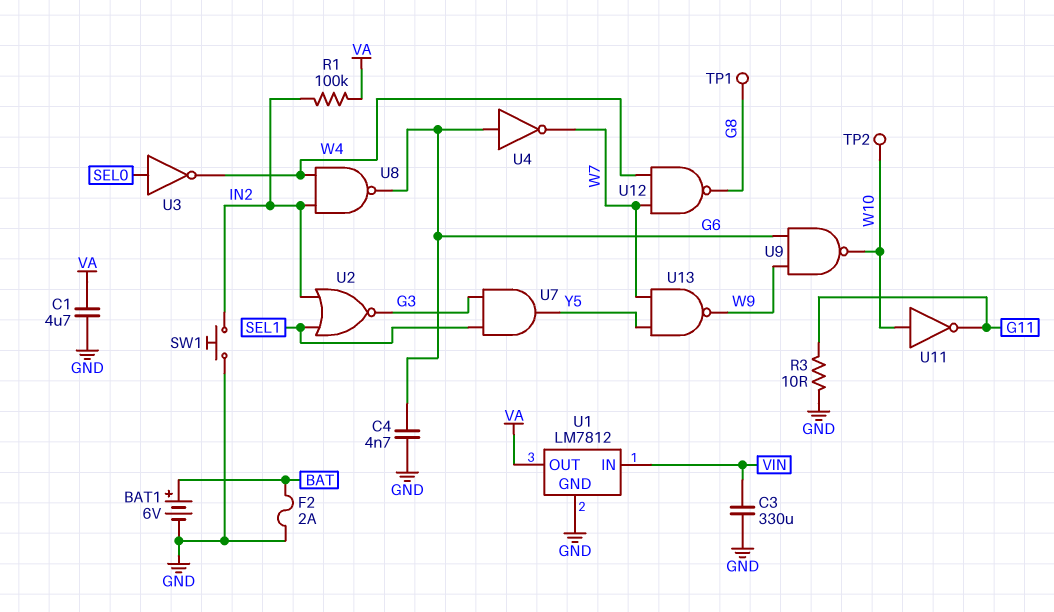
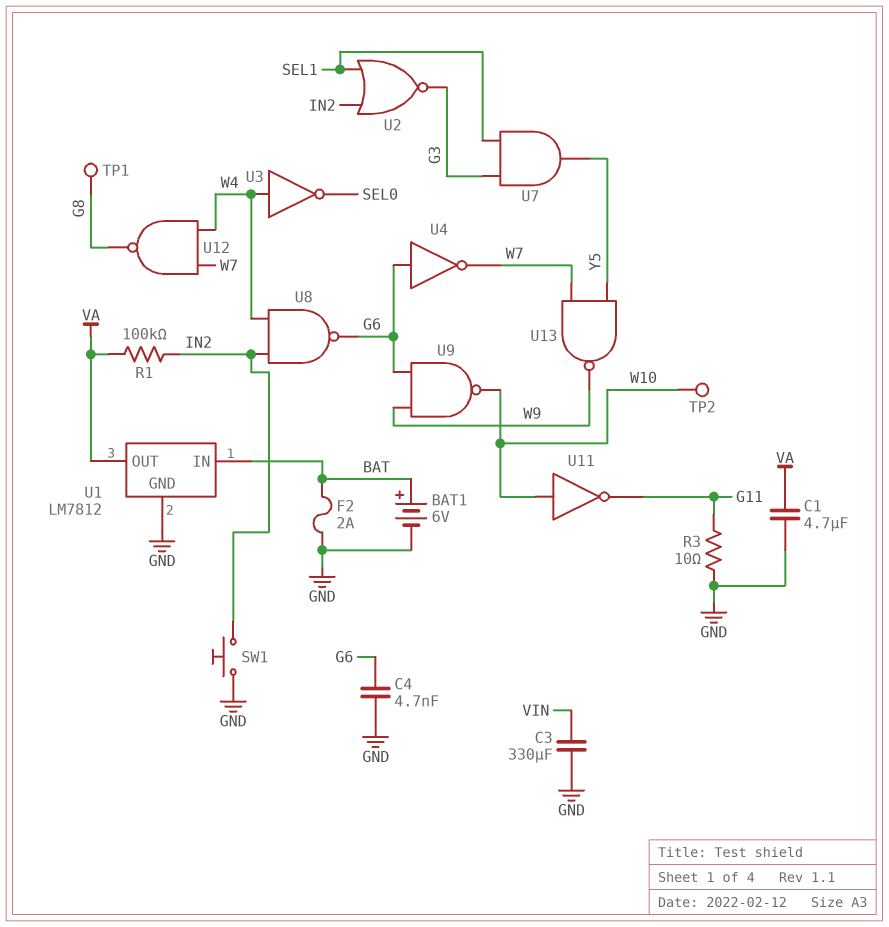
U1 pin IN: VIN -> BAT
U3: NOT (in SEL0, out W4) -> NOT (in W4, out SEL0)

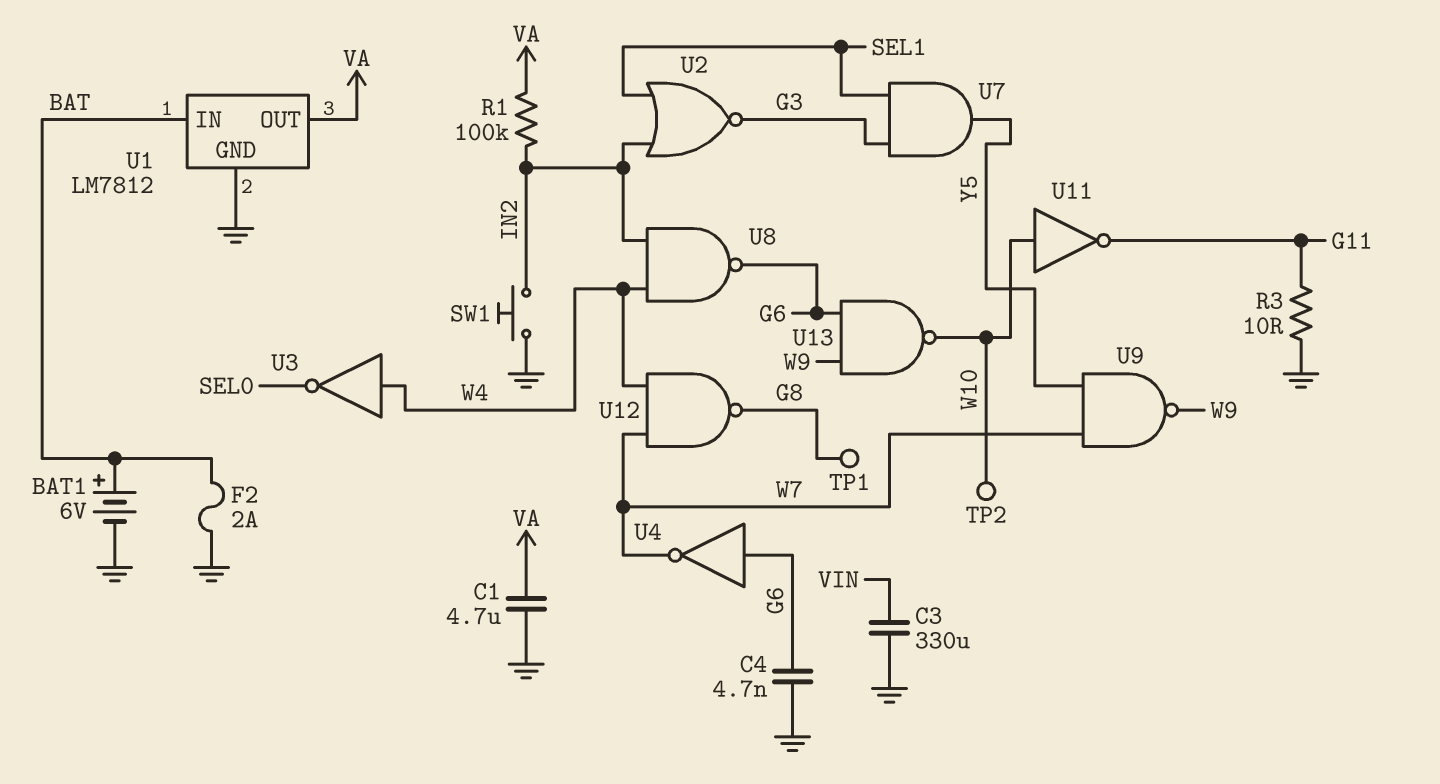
U9: NAND (in G6, in W9, out W10) -> NAND (in W7, in Y5, out W9)
U13: NAND (in W7, in Y5, out W9) -> NAND (in G6, in W9, out W10)

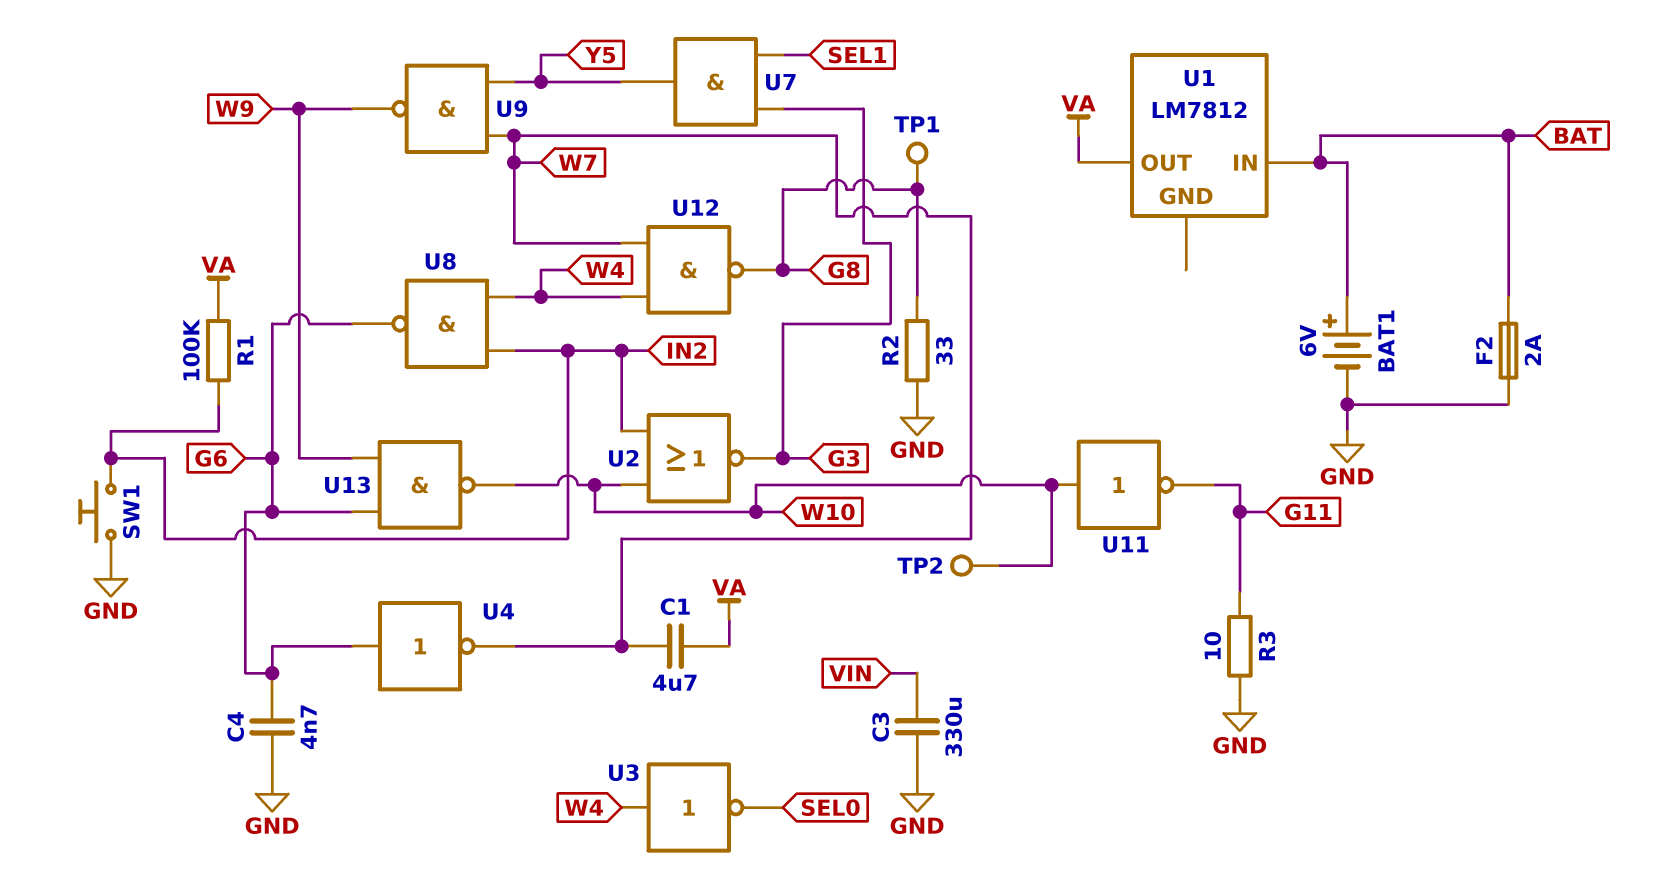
C1: 4.7uF (GND, VA) -> 4.7uF (VA, W7)
R2: none -> 33 (G8, GND)
U1 pin GND: GND -> none
U2: NOR (in IN2, in SEL1, out G3) -> NOR (in IN2, in W10, out G3)

